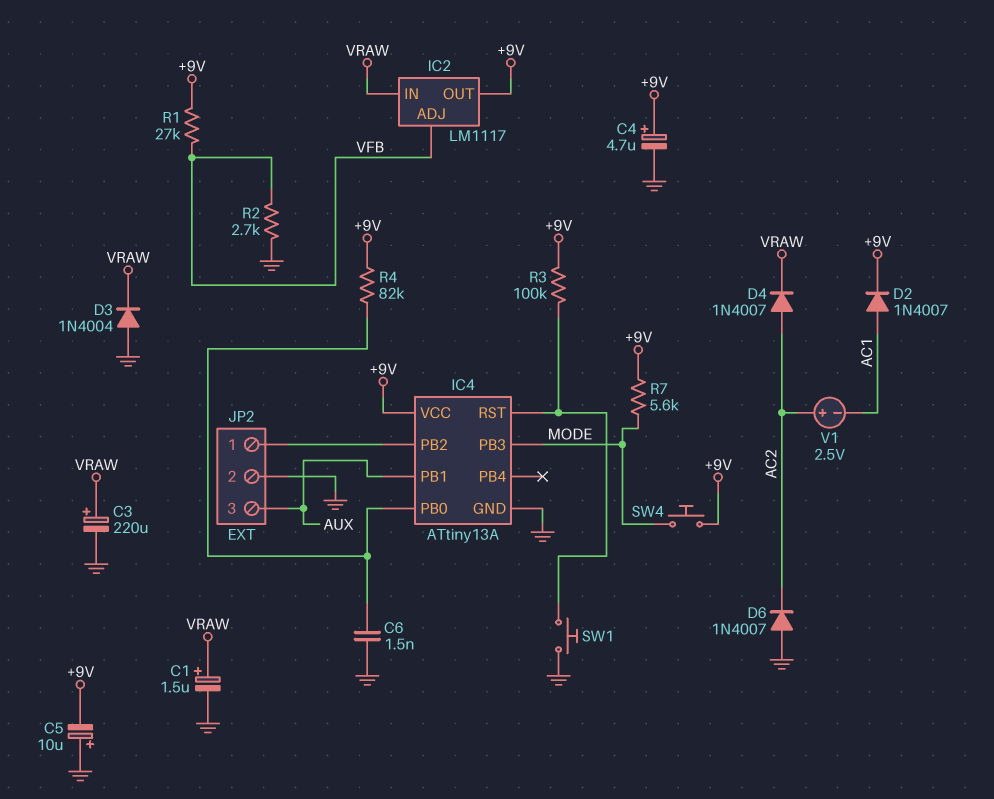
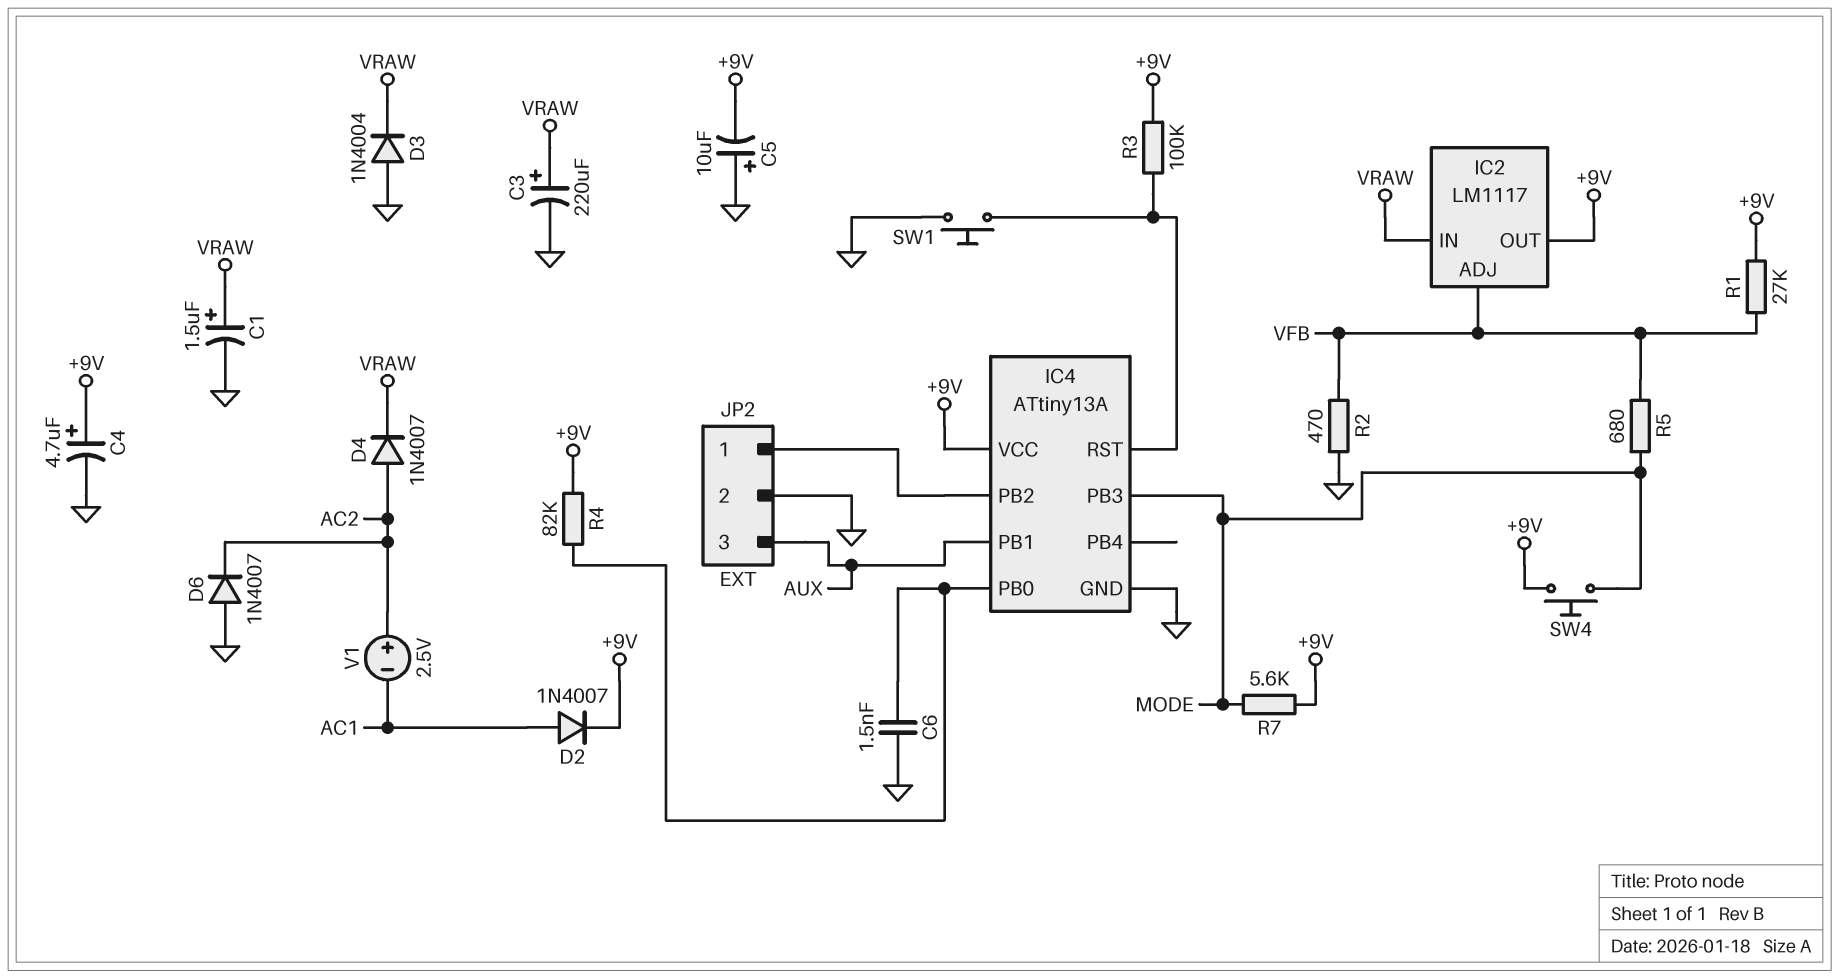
R2: 2.7k (GND, VFB) -> 470 (GND, VFB)
R5: none -> 680 (MODE, VFB)

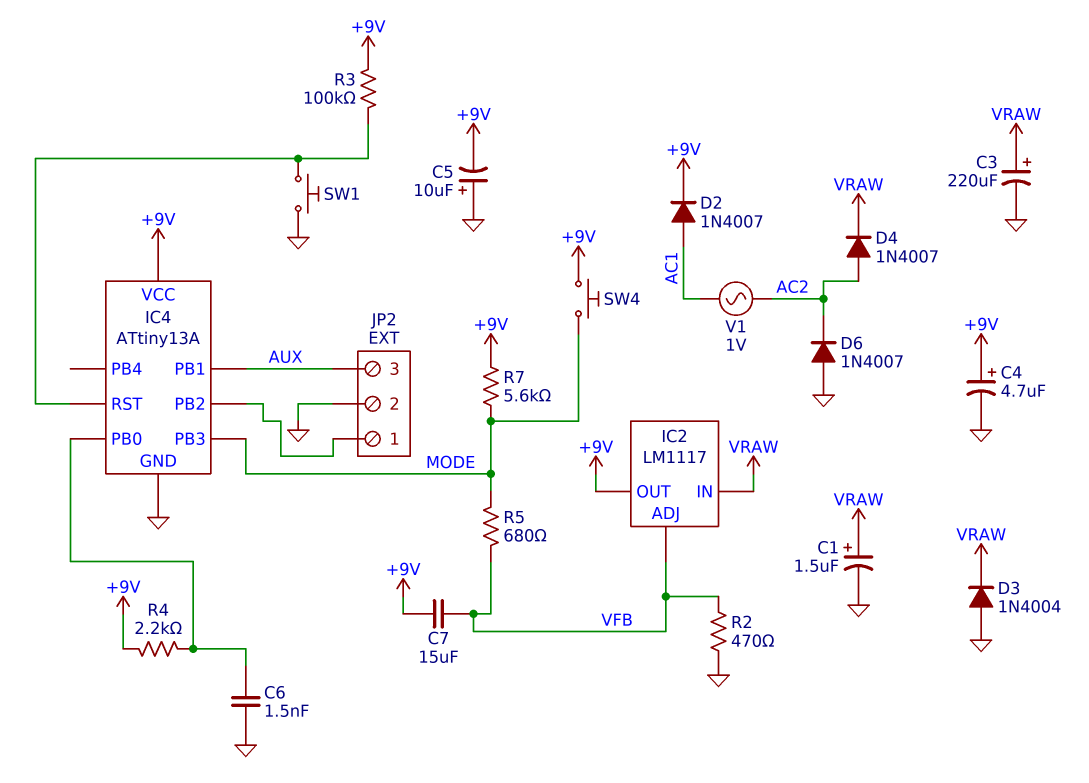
C7: none -> 15uF (+9V, VFB)
R1: 27k (+9V, VFB) -> none
R4: 82k (+9V, IC4/PB0) -> 2.2k (+9V, IC4/PB0)
V1: 2.5V (plus AC2, minus AC1) -> AC 1V (AC1, AC2)

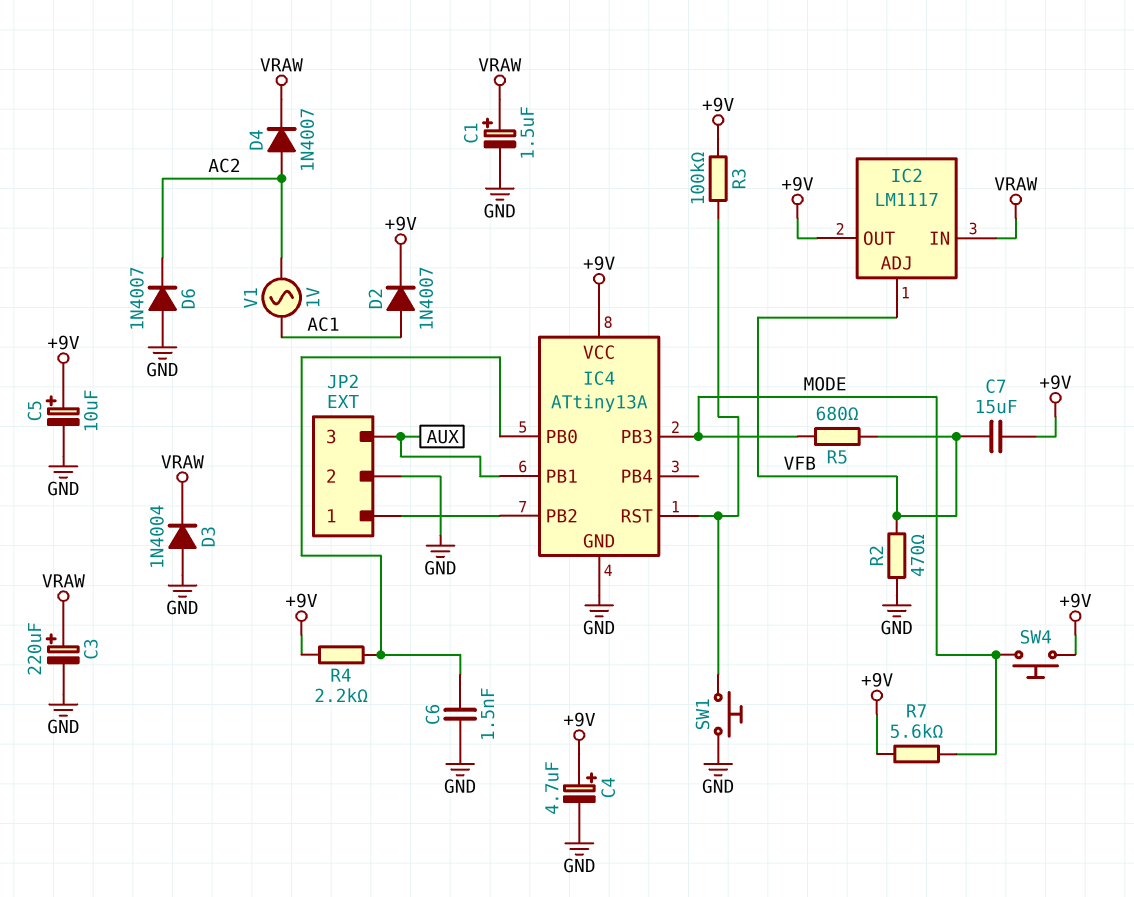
C5: 10uF (plus GND, minus +9V) -> 10uF (plus +9V, minus GND)

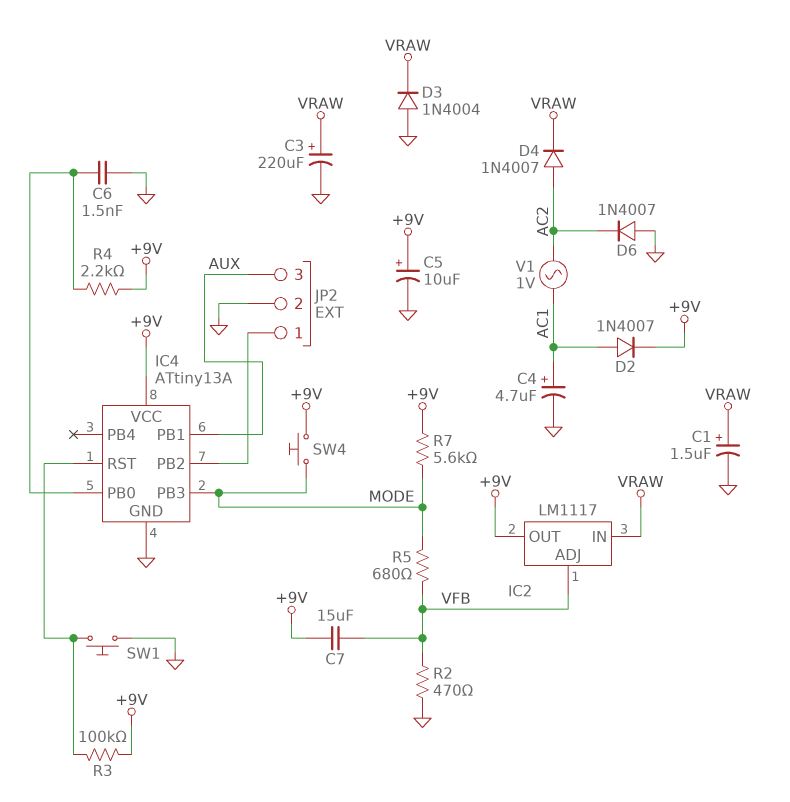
C4: 4.7uF (plus +9V, minus GND) -> 4.7uF (plus AC1, minus GND)

